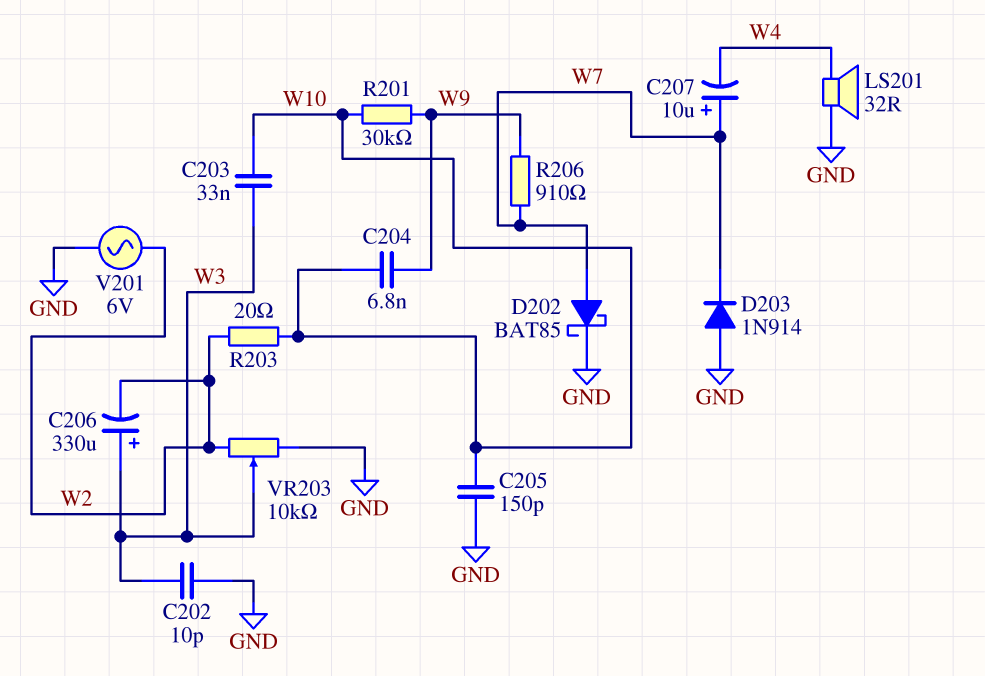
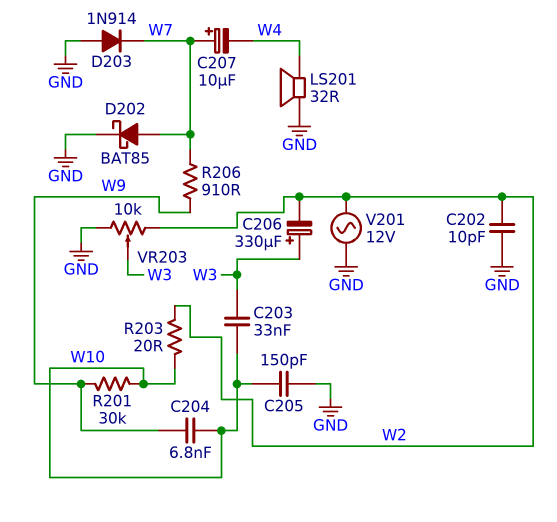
C202: 10pF (GND, W3) -> 10pF (GND, W2)
V201: AC 6V (GND, W2) -> AC 12V (GND, W2)

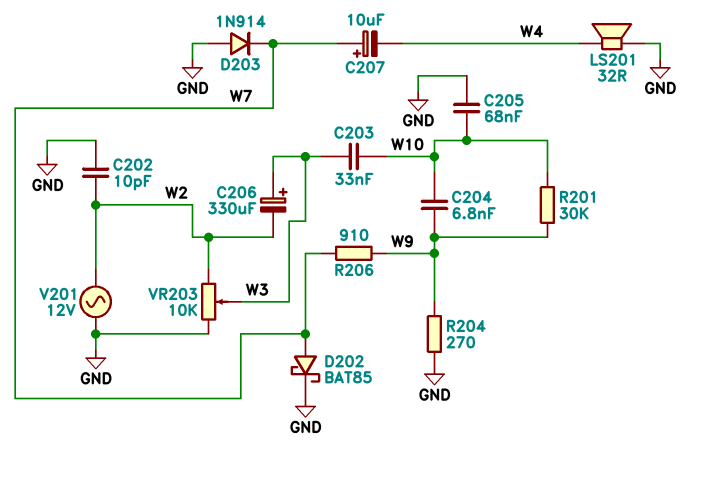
C205: 150pF (GND, W10) -> 68nF (GND, W10)
R203: 20 (W2, W10) -> none
R204: none -> 270 (GND, W9)

